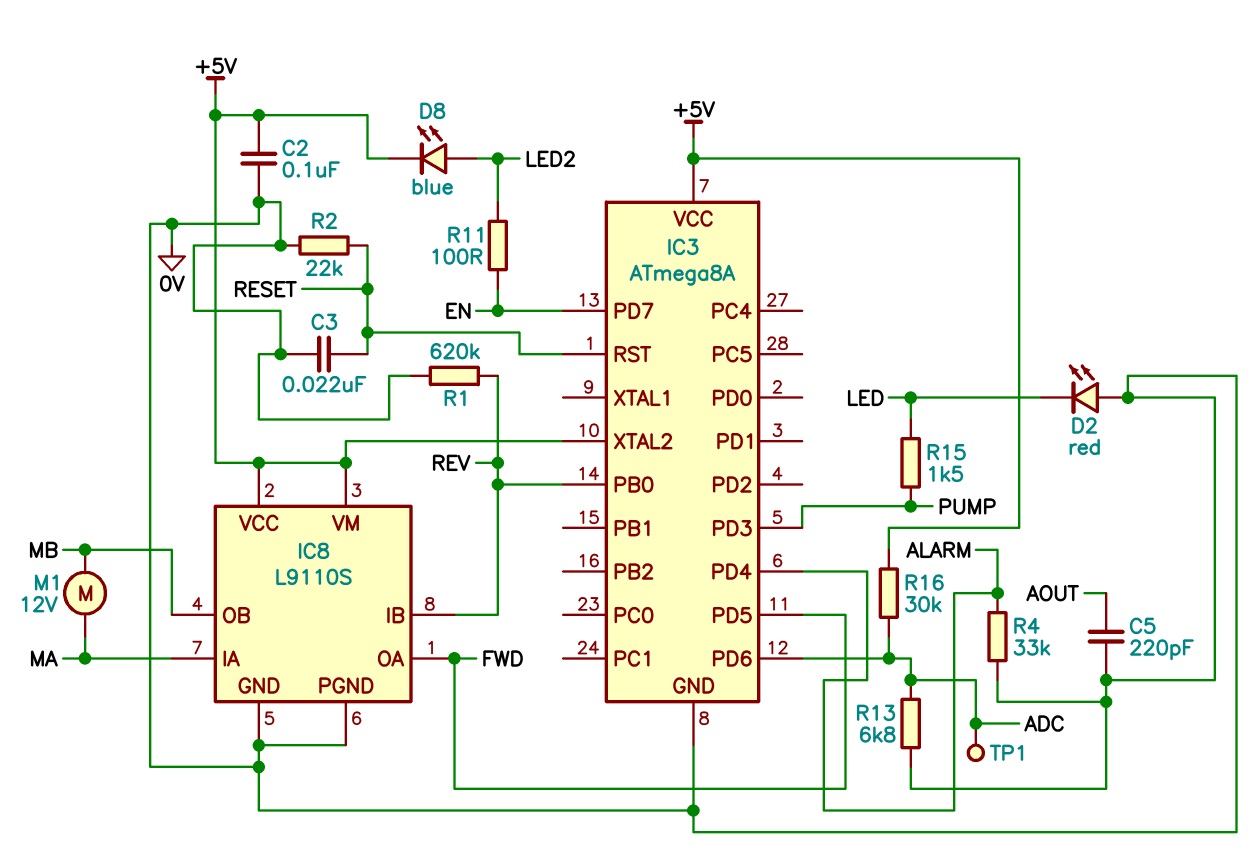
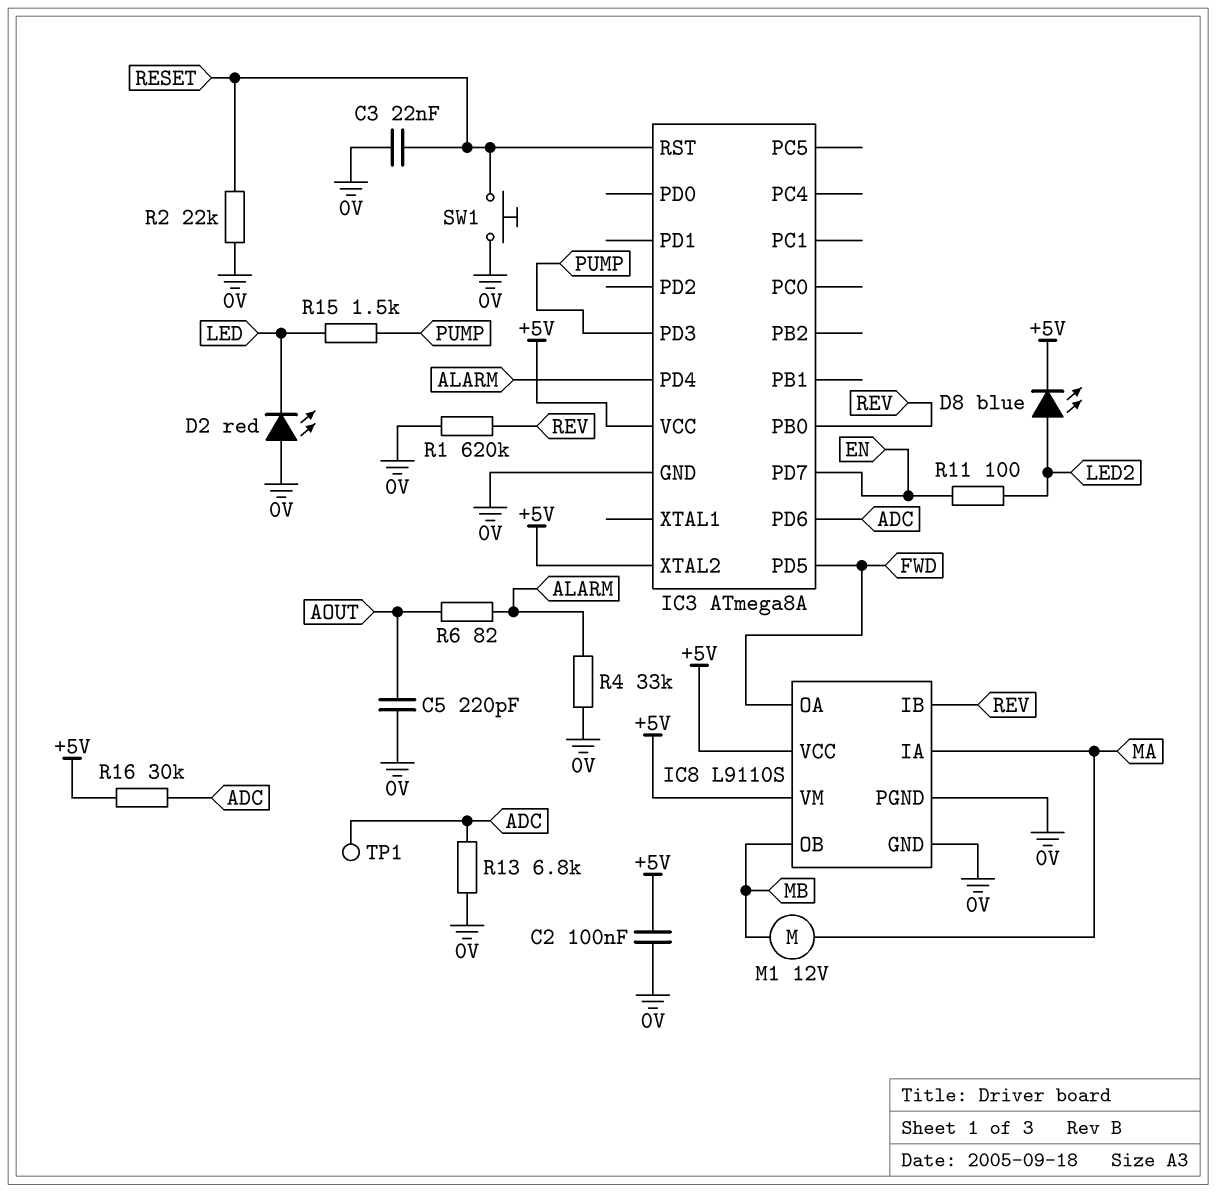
R6: none -> 82 (ALARM, AOUT)
SW1: none -> button (0V, RESET)

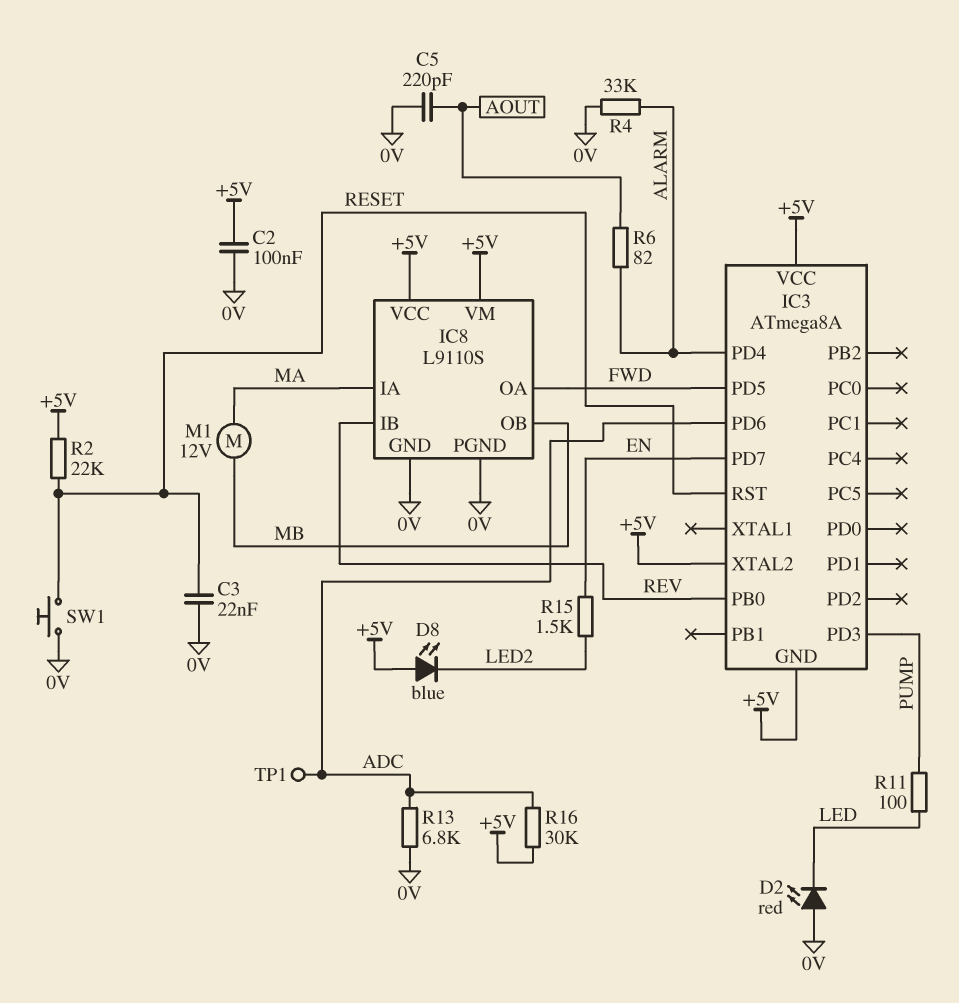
D8: LED blue (A LED2, K +5V) -> LED blue (A +5V, K LED2)
IC3 pin GND: 0V -> +5V
R1: 620k (0V, REV) -> none
R2: 22k (0V, RESET) -> 22k (+5V, RESET)
R11: 100 (EN, LED2) -> 100 (LED, PUMP)
R15: 1.5k (LED, PUMP) -> 1.5k (EN, LED2)

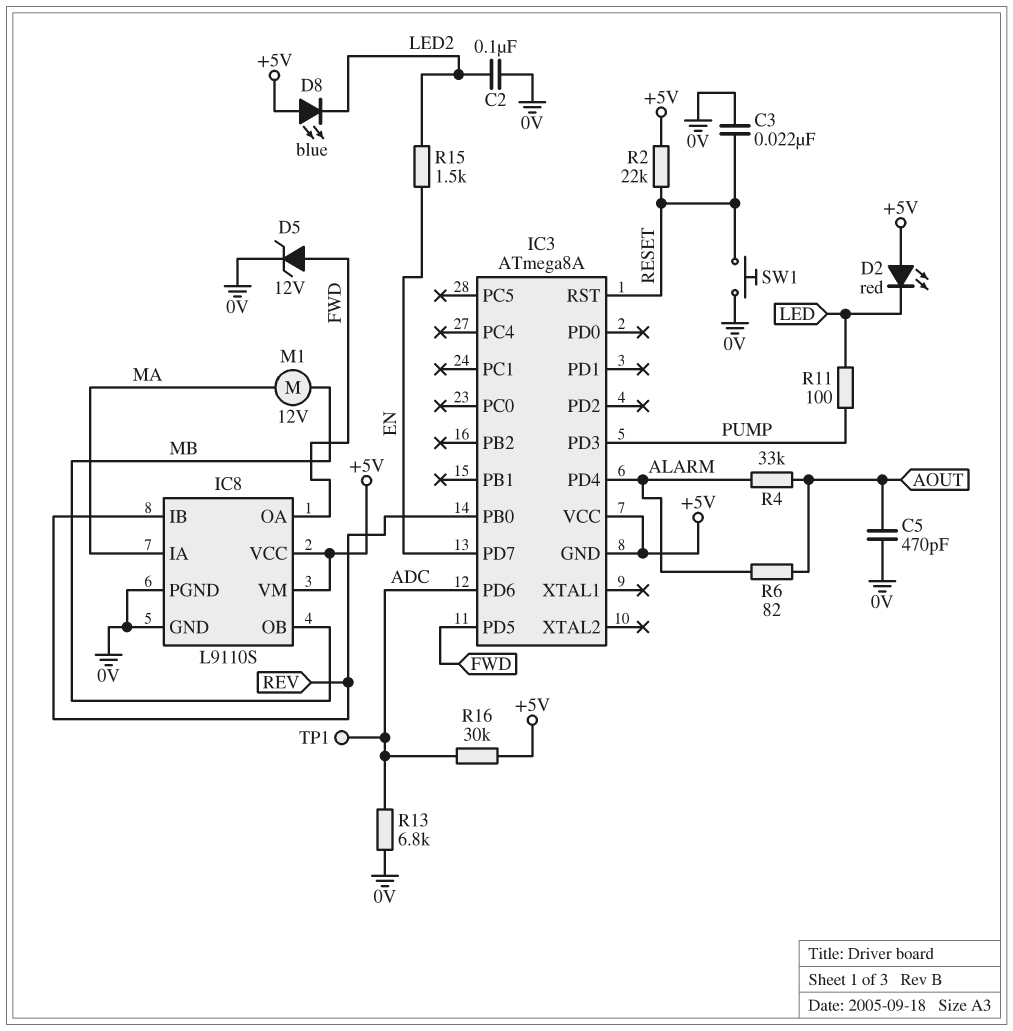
C2: 100nF (+5V, 0V) -> 100nF (0V, LED2)
C5: 220pF (0V, AOUT) -> 470pF (0V, AOUT)
D2: LED red (A 0V, K LED) -> LED red (A +5V, K LED)
D5: none -> zener 12V (A FWD, K 0V)
IC3 pin XTAL2: +5V -> none
R4: 33k (0V, ALARM) -> 33k (ALARM, AOUT)

